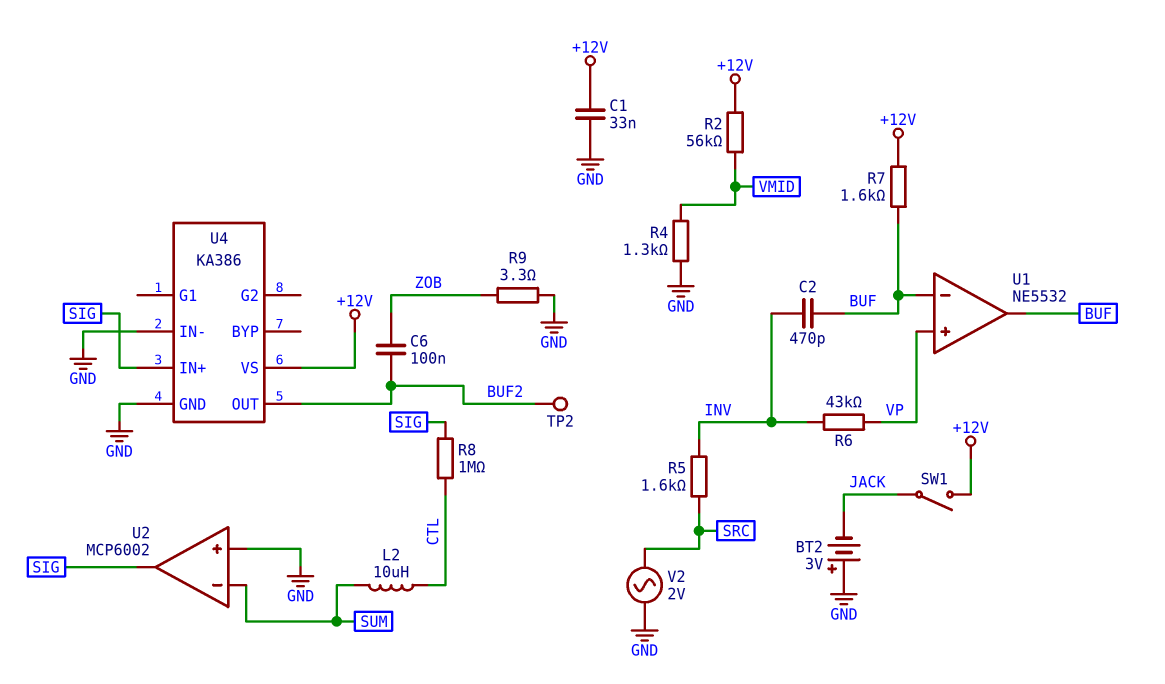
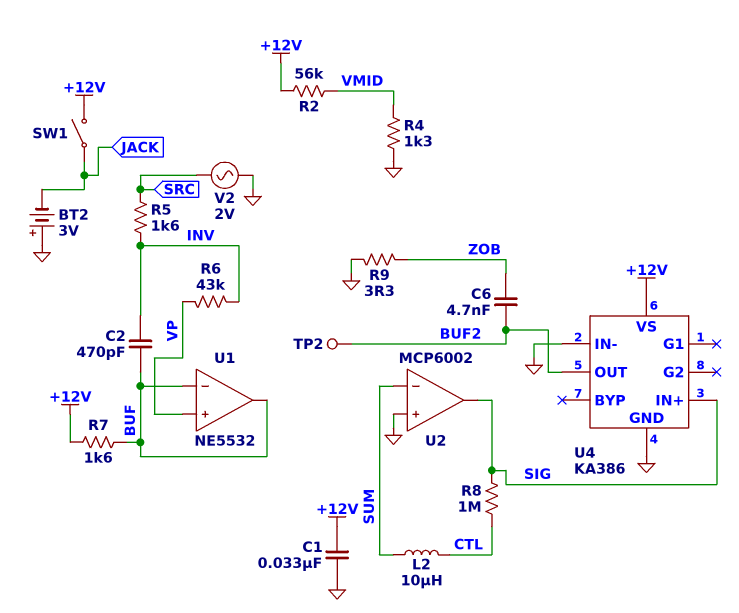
C6: 100nF (BUF2, ZOB) -> 4.7nF (BUF2, ZOB)

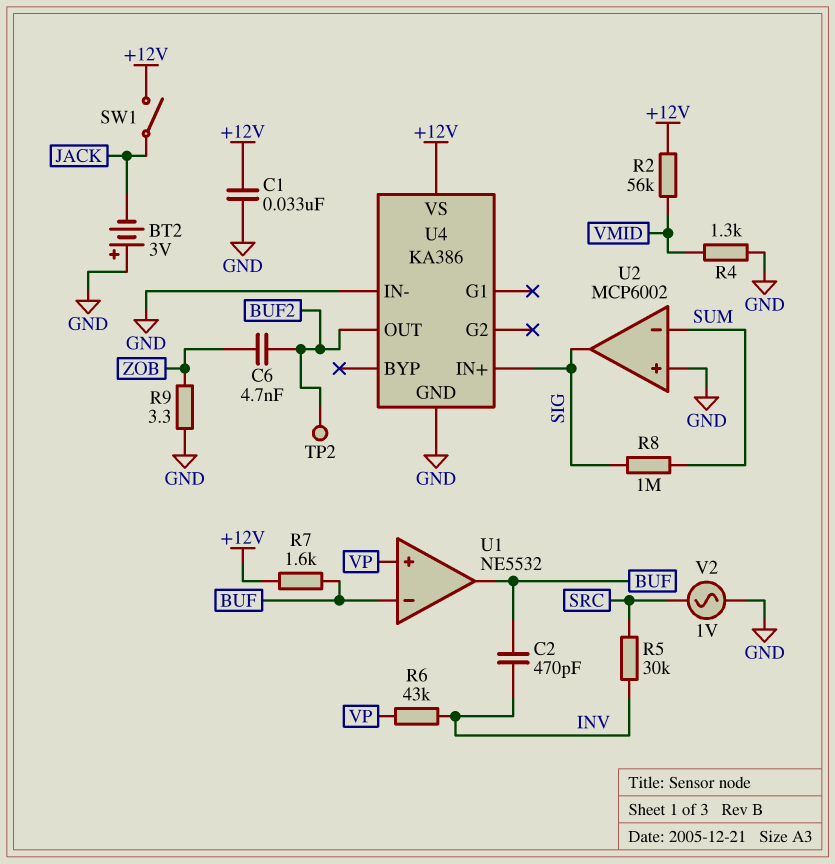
L2: 10uH (CTL, SUM) -> none
R5: 1.6k (INV, SRC) -> 30k (INV, SRC)
R8: 1M (CTL, SIG) -> 1M (SIG, SUM)
V2: AC 2V (GND, SRC) -> AC 1V (GND, SRC)

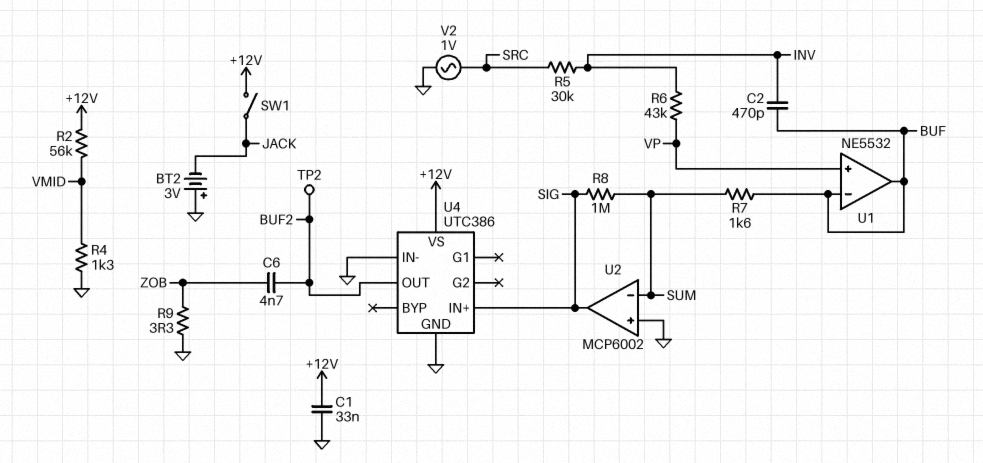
R7: 1.6k (+12V, BUF) -> 1.6k (BUF, SUM)
U4: KA386 -> UTC386

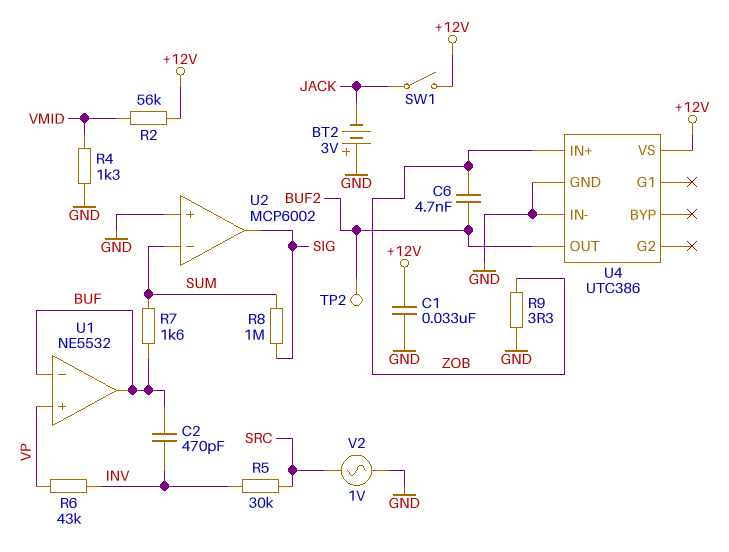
U4 pin IN+: SIG -> ZOB

